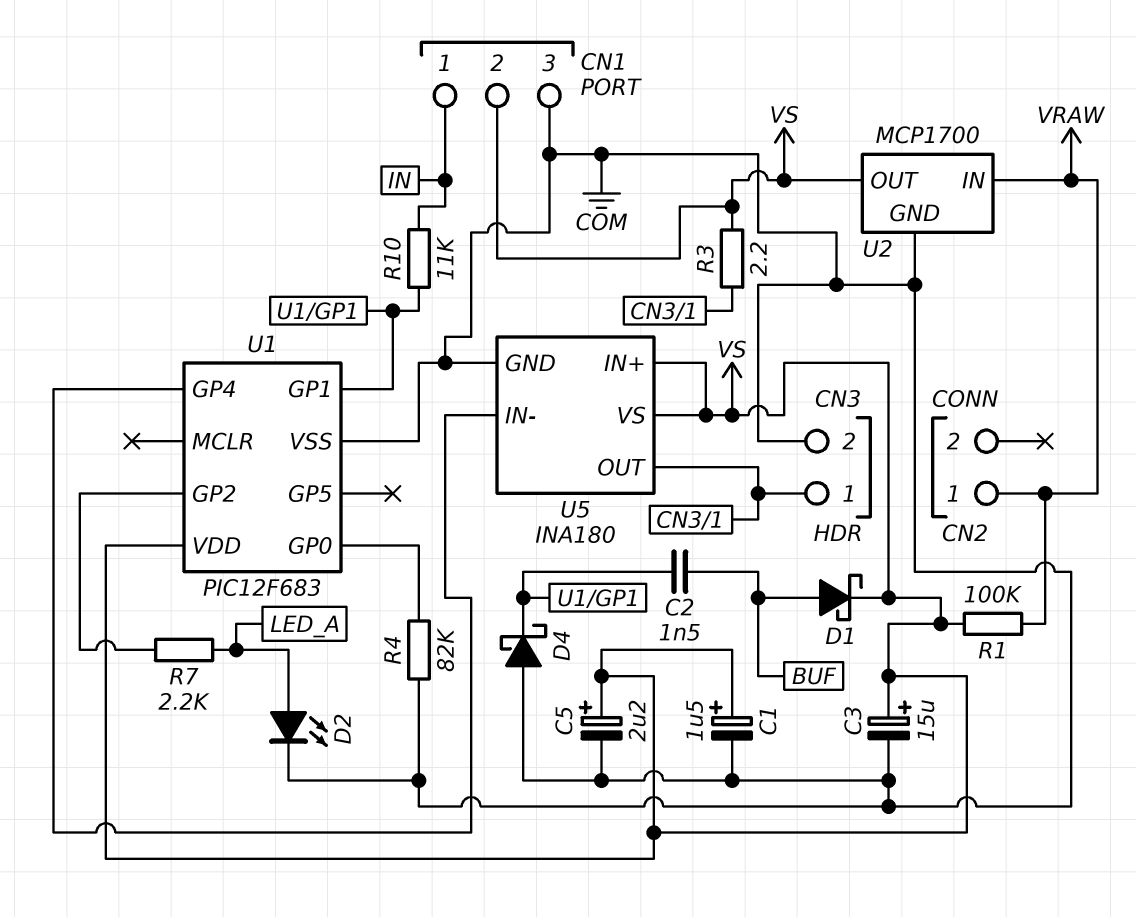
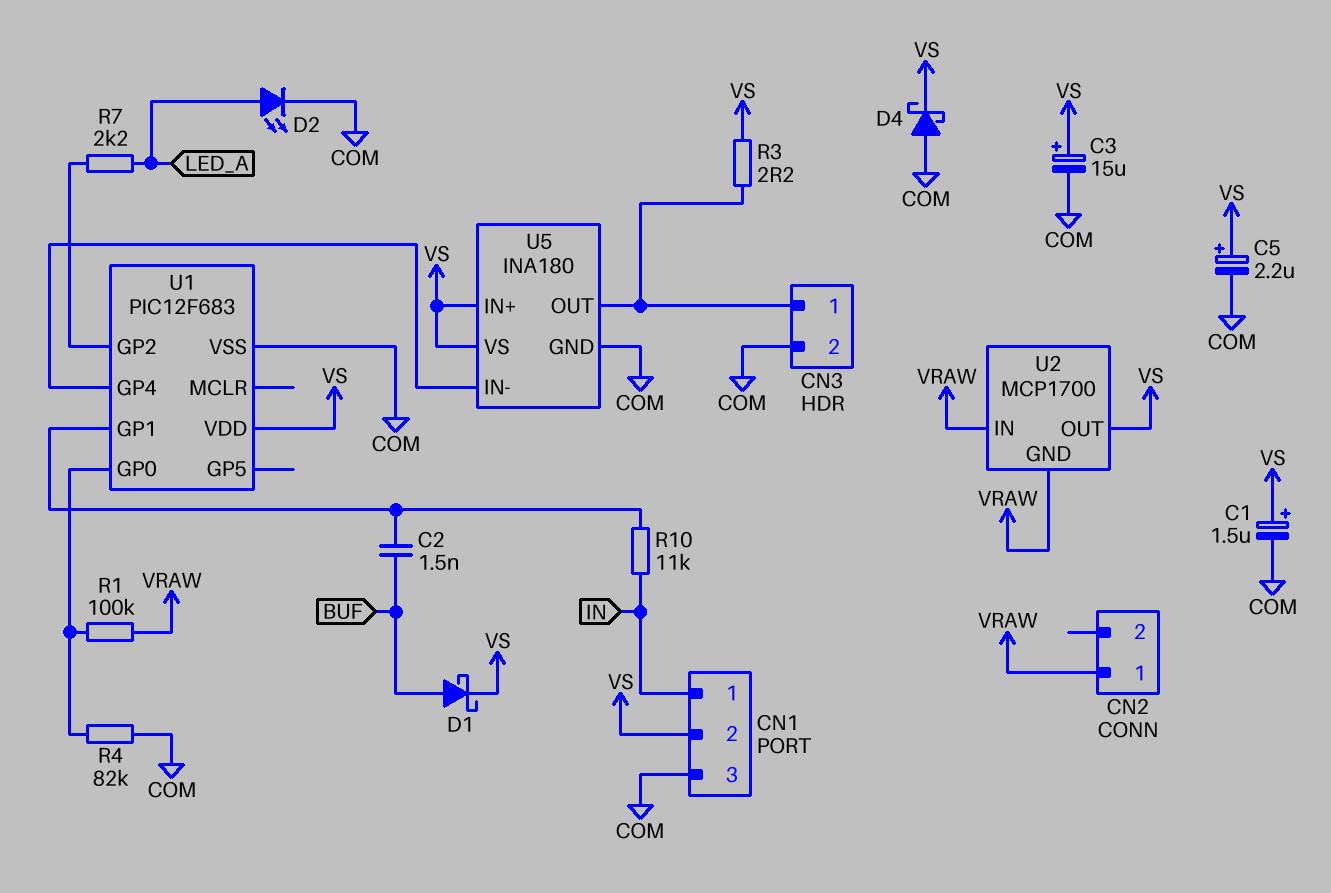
D4: schottky (A COM, K U1/GP1) -> schottky (A COM, K VS)
R1: 100k (VRAW, VS) -> 100k (U1/GP0, VRAW)
U2 pin GND: COM -> VRAW

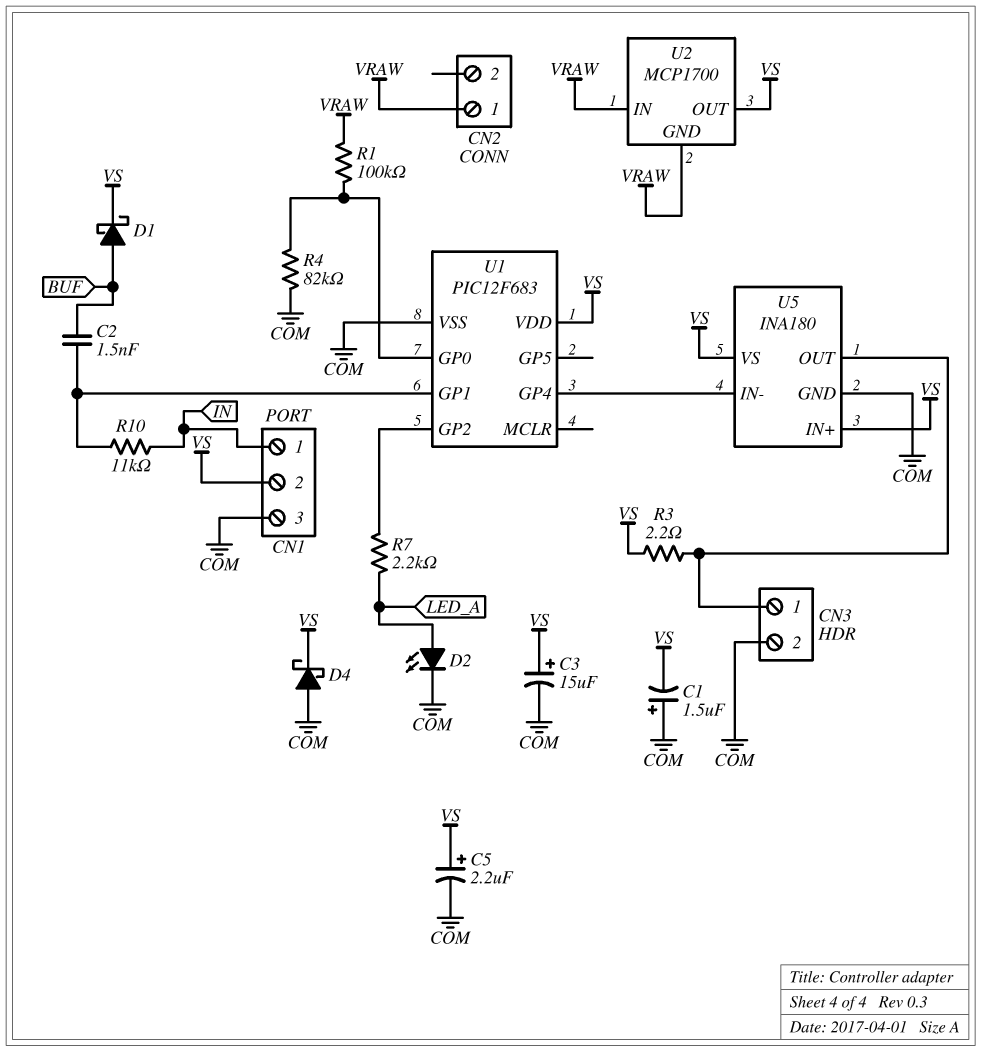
C1: 1.5uF (plus VS, minus COM) -> 1.5uF (plus COM, minus VS)

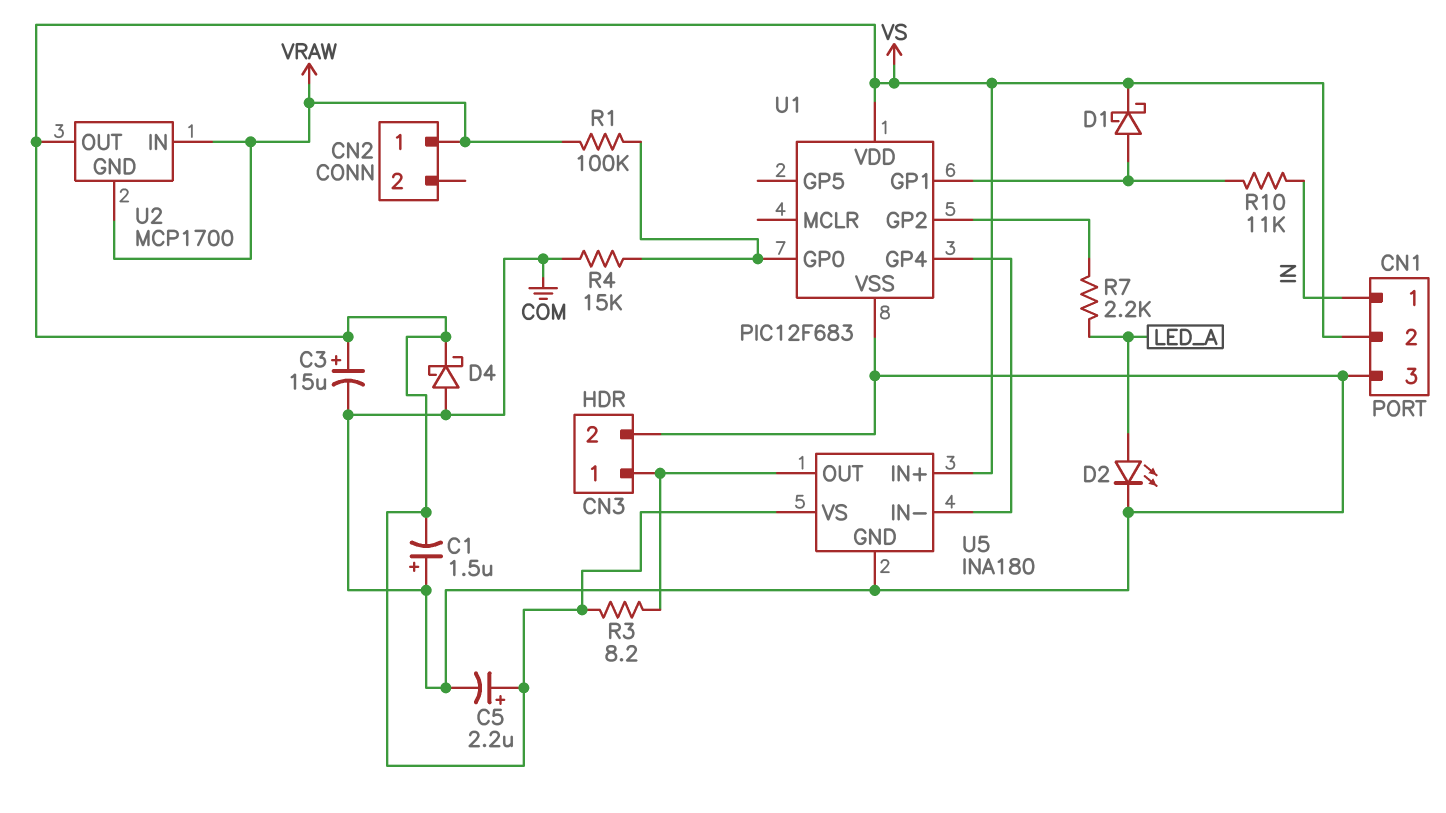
C2: 1.5nF (BUF, U1/GP1) -> none
D1: schottky (A BUF, K VS) -> schottky (A U1/GP1, K VS)
R3: 2.2 (CN3/1, VS) -> 8.2 (CN3/1, VS)
R4: 82k (COM, U1/GP0) -> 15k (COM, U1/GP0)

